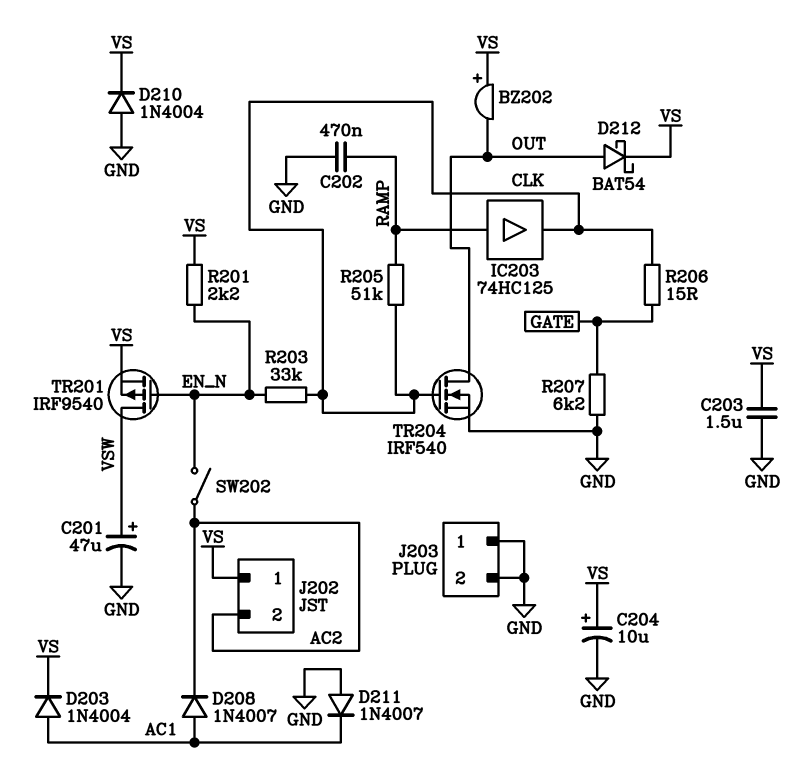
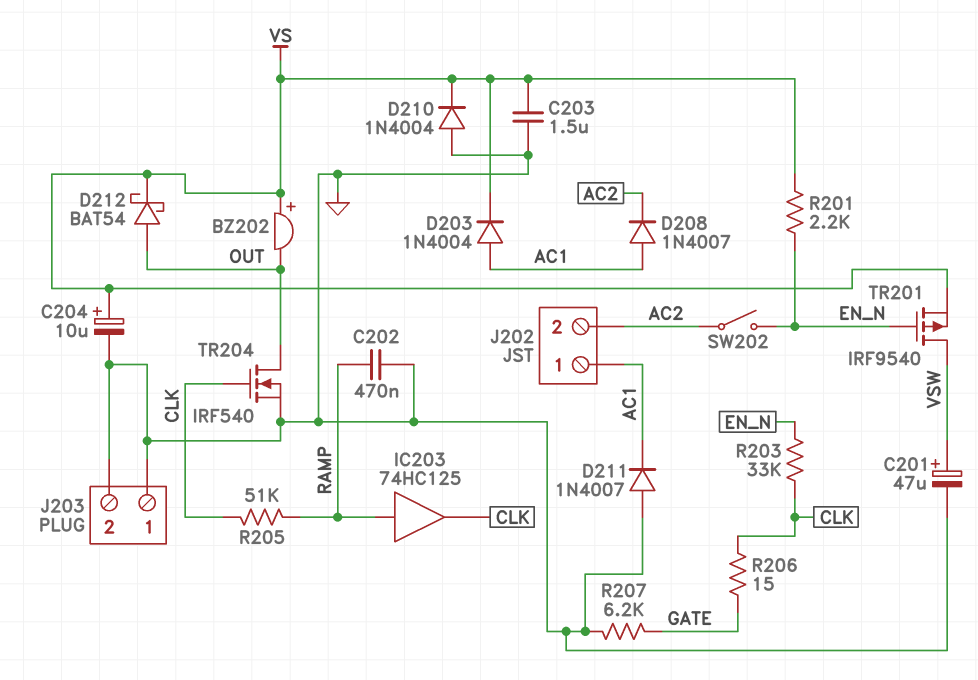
J202 pin 1: VS -> AC1

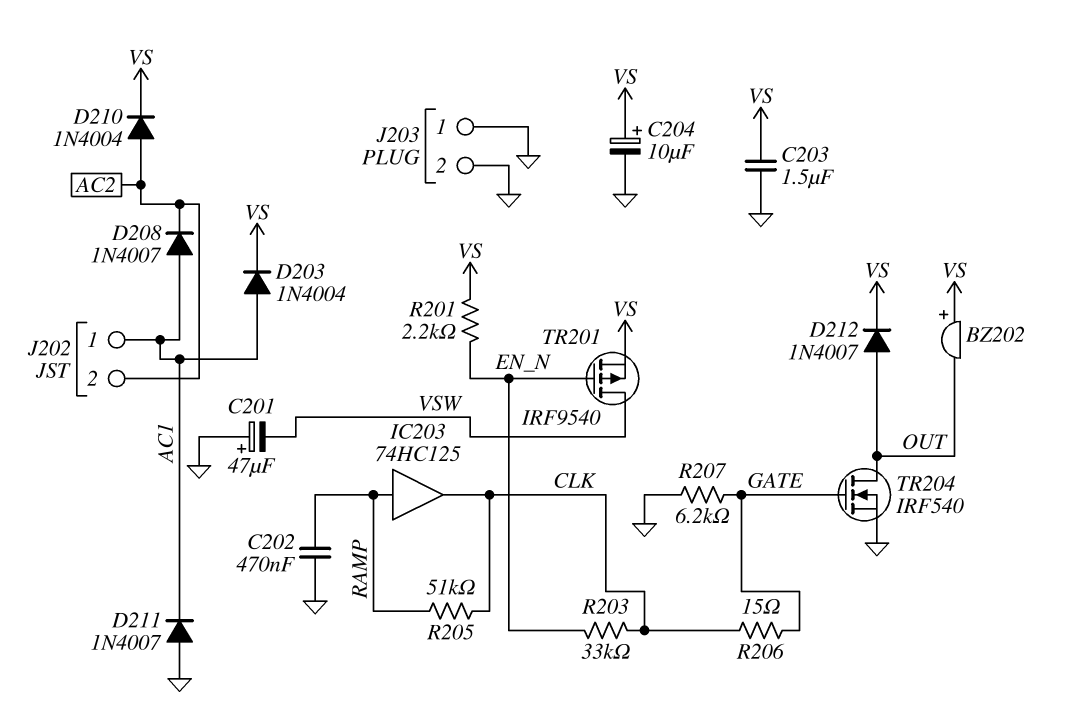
C201: 47uF (plus VSW, minus GND) -> 47uF (plus GND, minus VSW)
D210: diode 1N4004 (A GND, K VS) -> diode 1N4004 (A AC2, K VS)
D212: schottky BAT54 (A OUT, K VS) -> diode 1N4007 (A OUT, K VS)
SW202: switch (AC2, EN_N) -> none
TR204: NMOS IRF540 (G CLK, D OUT, S GND) -> NMOS IRF540 (G GATE, D OUT, S GND)

